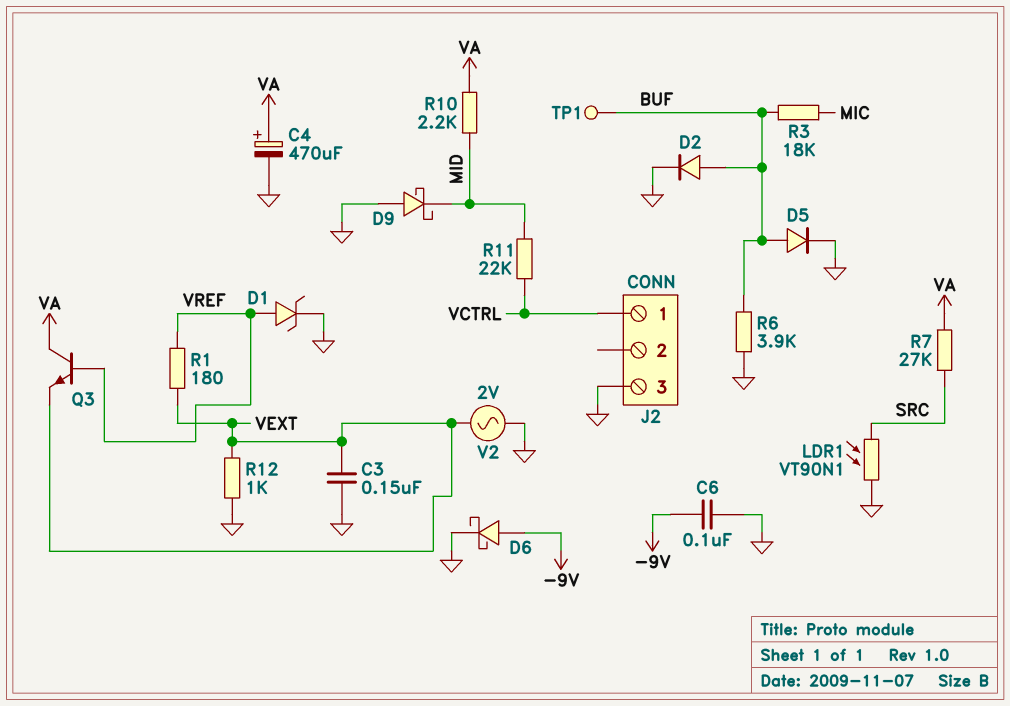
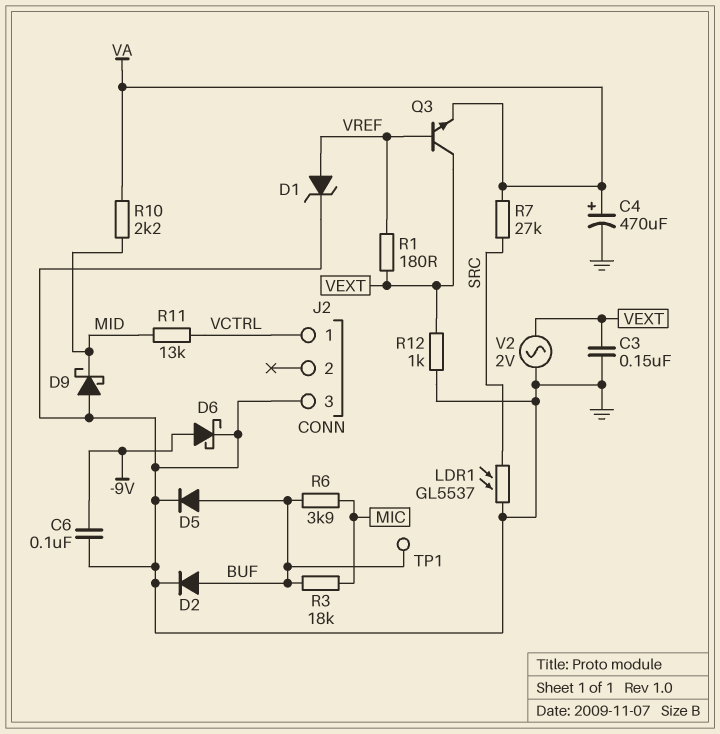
LDR1: VT90N1 (GND, SRC) -> GL5537 (GND, SRC)
Q3: NPN (B VREF, C VA, E VEXT) -> NPN (B VREF, C VEXT, E VA)
R6: 3.9k (BUF, GND) -> 3.9k (BUF, MIC)
R11: 22k (MID, VCTRL) -> 13k (MID, VCTRL)

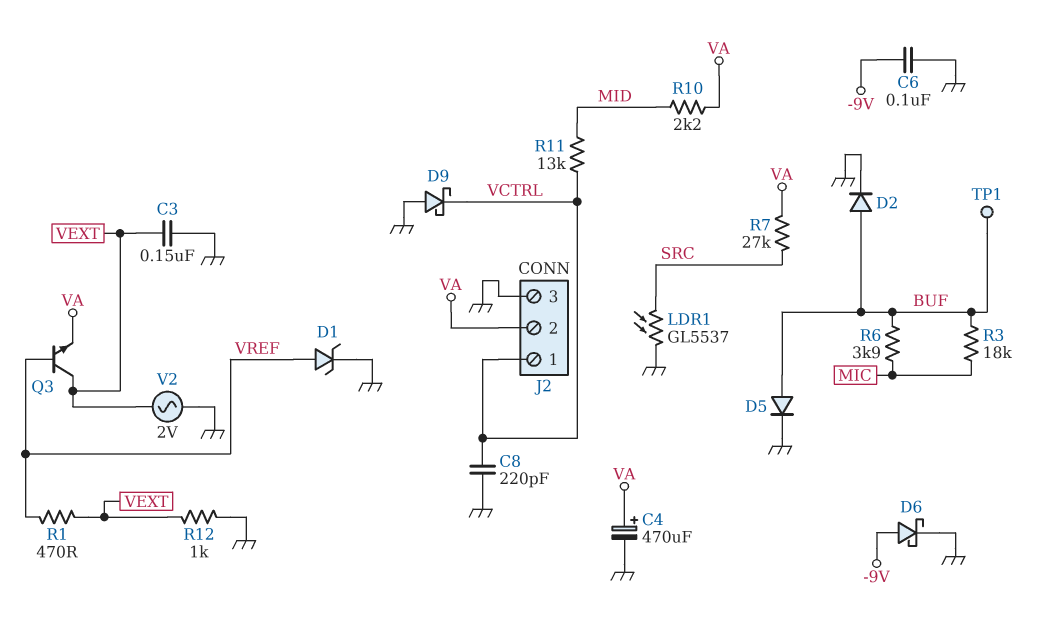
C8: none -> 220pF (GND, VCTRL)
D9: schottky (A GND, K MID) -> schottky (A GND, K VCTRL)
J2 pin 2: none -> VA
R1: 180 (VEXT, VREF) -> 470 (VEXT, VREF)

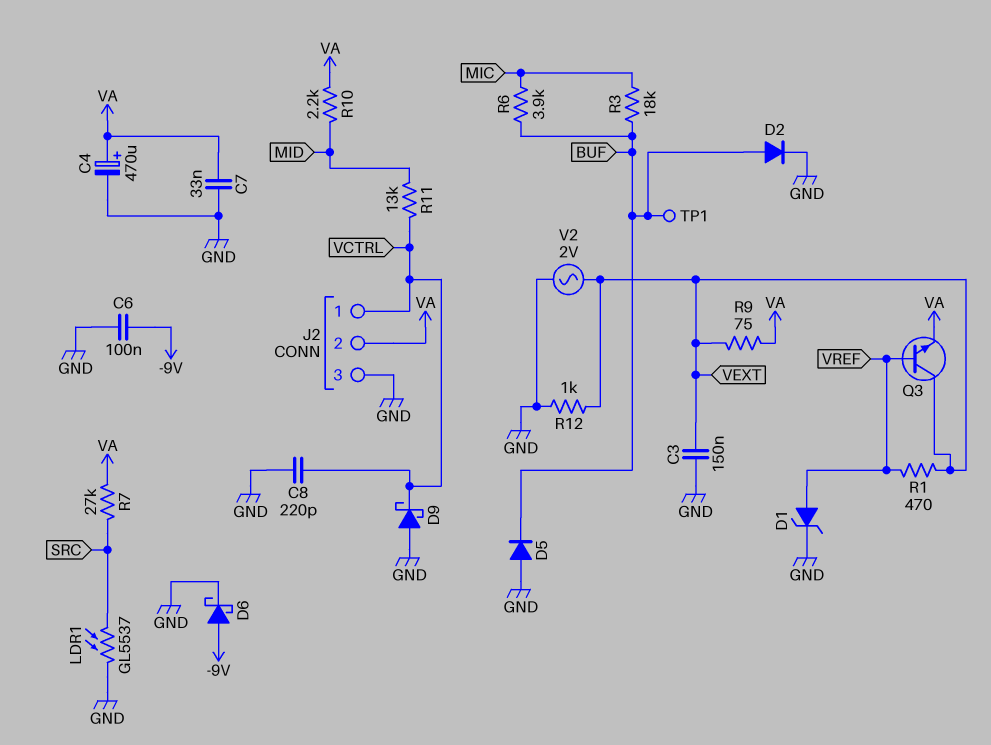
C7: none -> 33nF (GND, VA)
D5: diode (A BUF, K GND) -> diode (A GND, K BUF)
R9: none -> 75 (VA, VEXT)

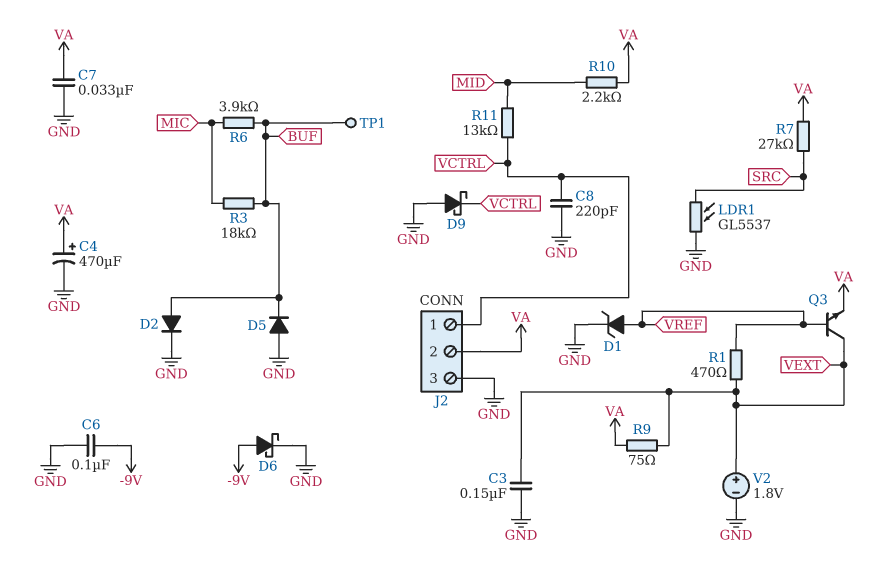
R12: 1k (GND, VEXT) -> none
V2: AC 2V (GND, VEXT) -> 1.8V (plus VEXT, minus GND)

